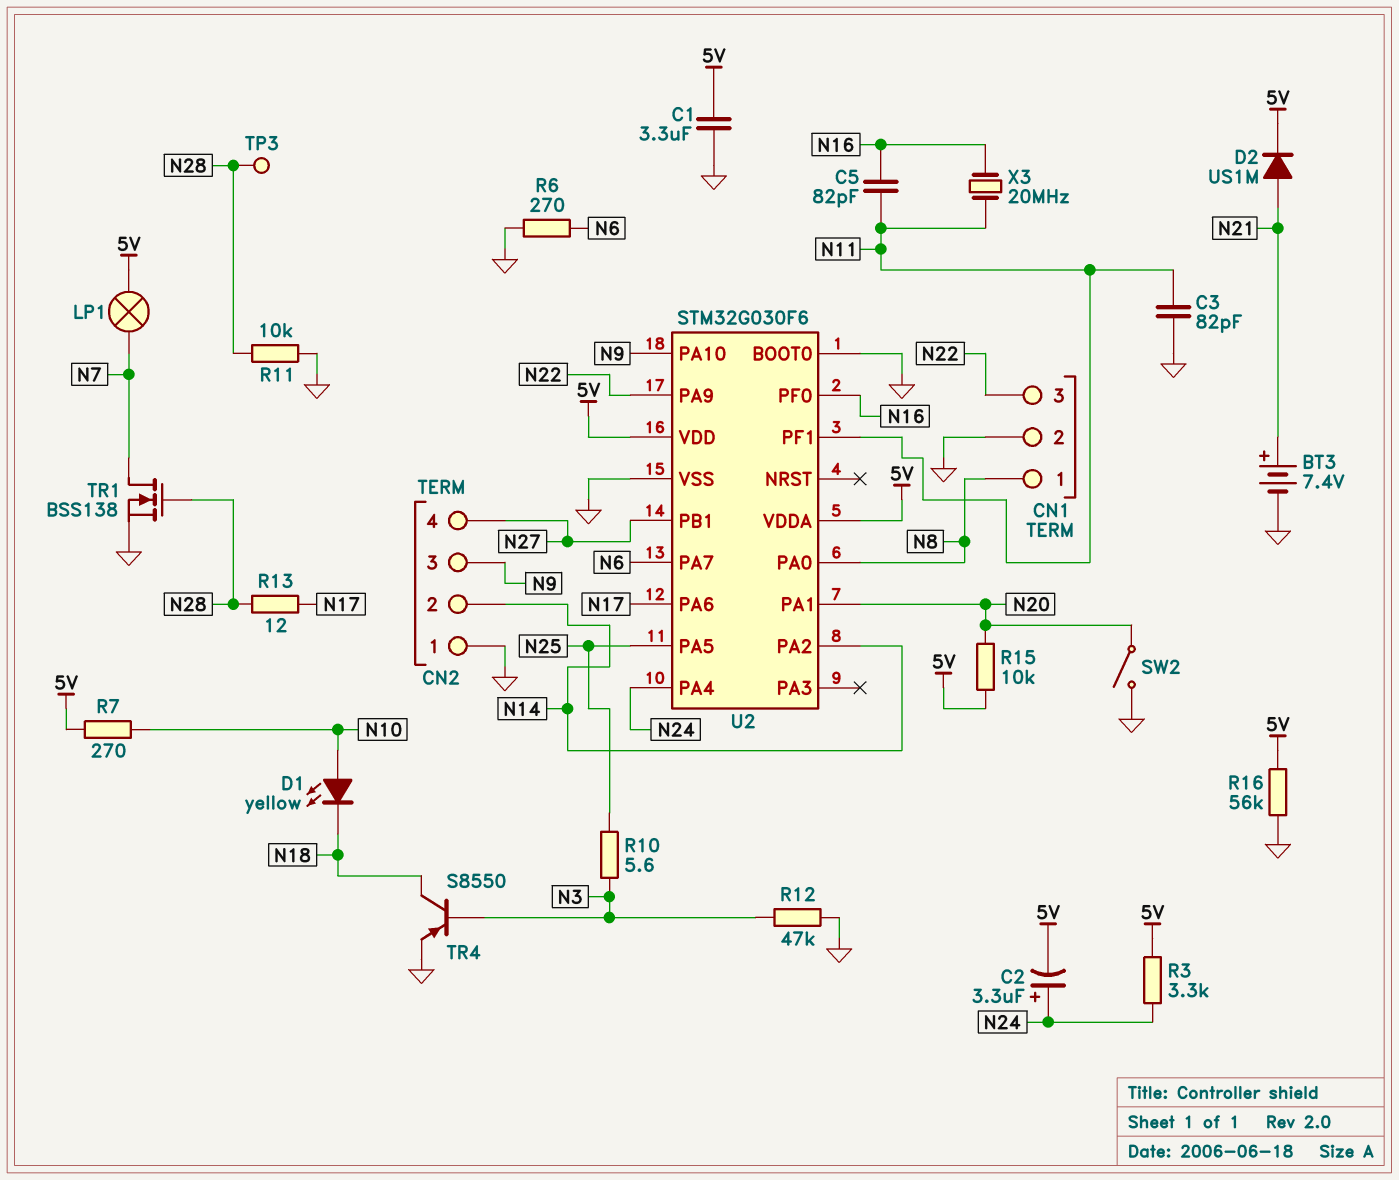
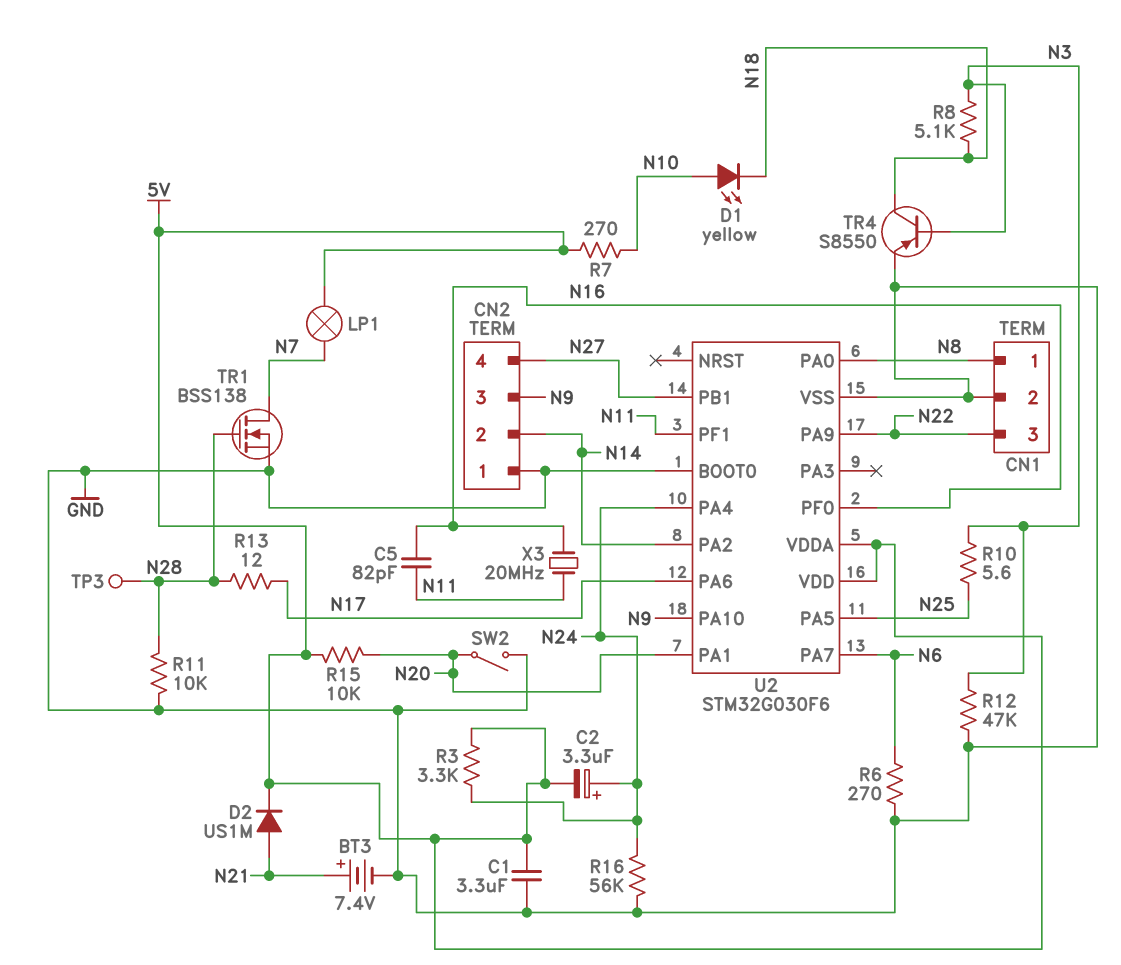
C3: 82pF (GND, N11) -> none
R8: none -> 5.1k (N3, N18)
R16: 56k (5V, GND) -> 56k (GND, N24)

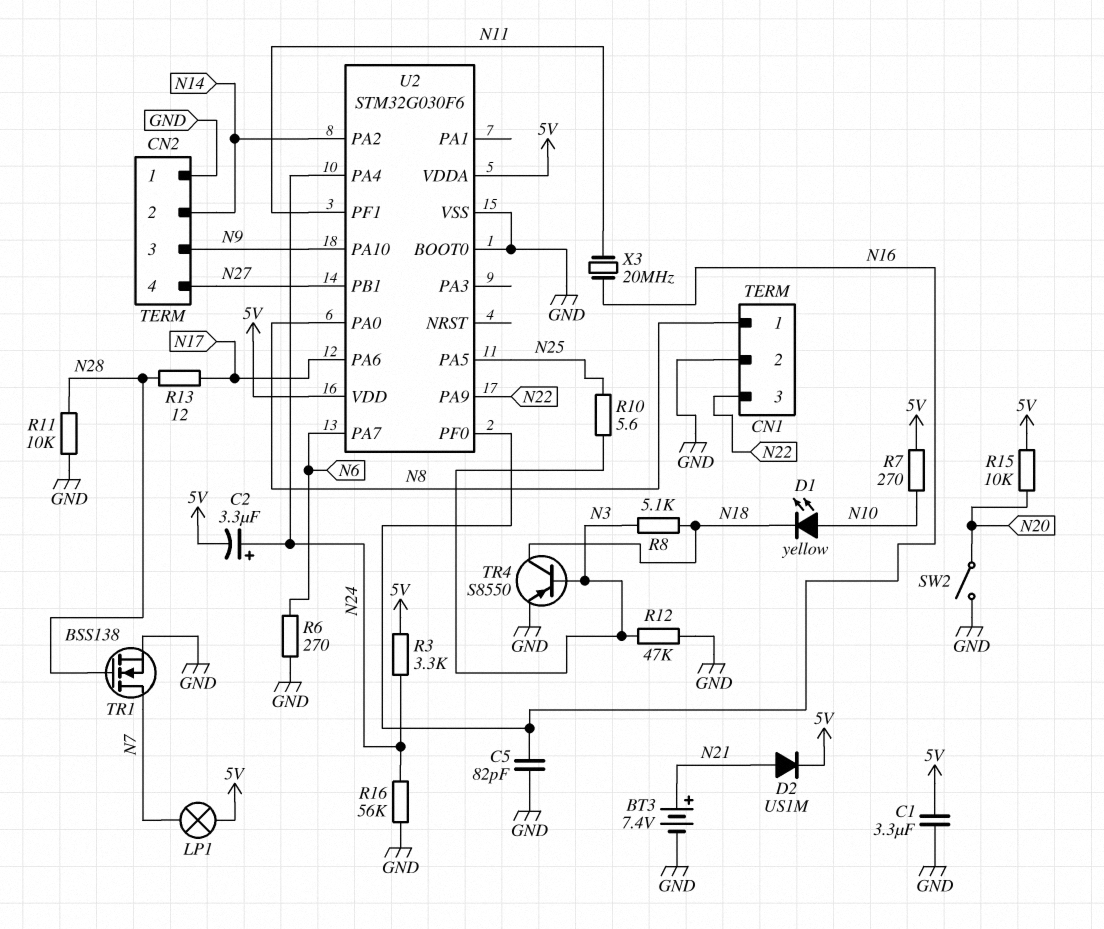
C5: 82pF (N11, N16) -> 82pF (GND, N16)
TP3: test point (N28) -> none
U2 pin PA1: N20 -> none

